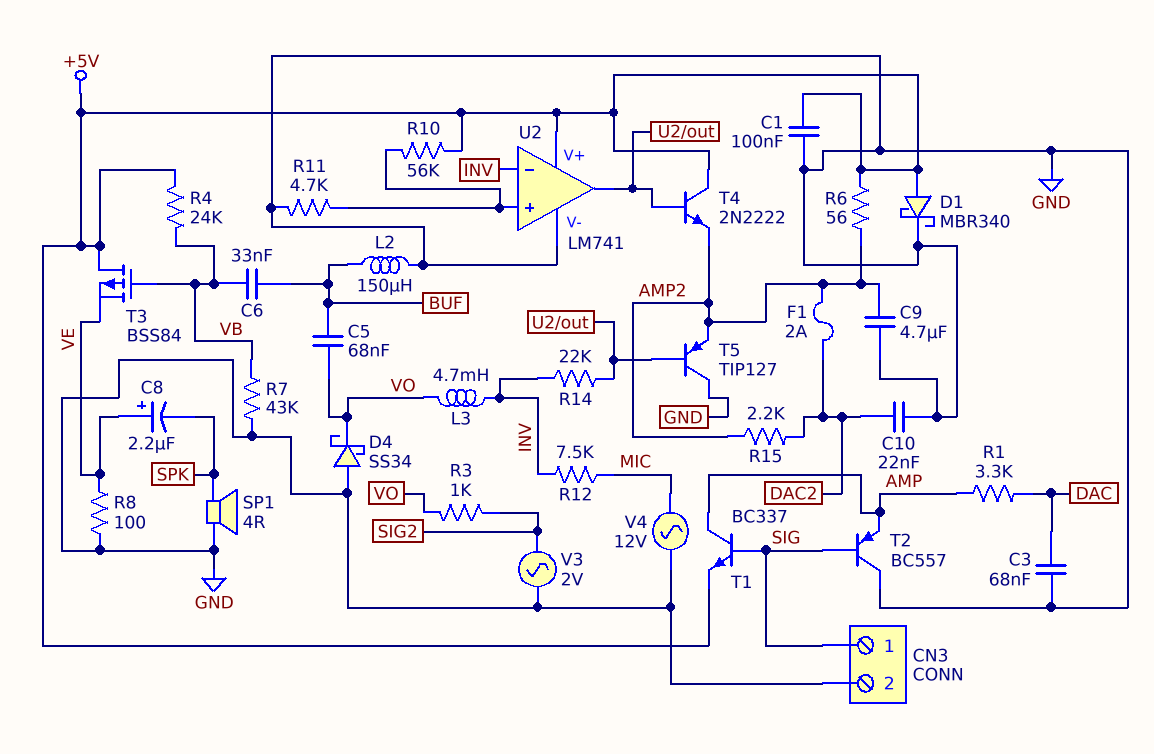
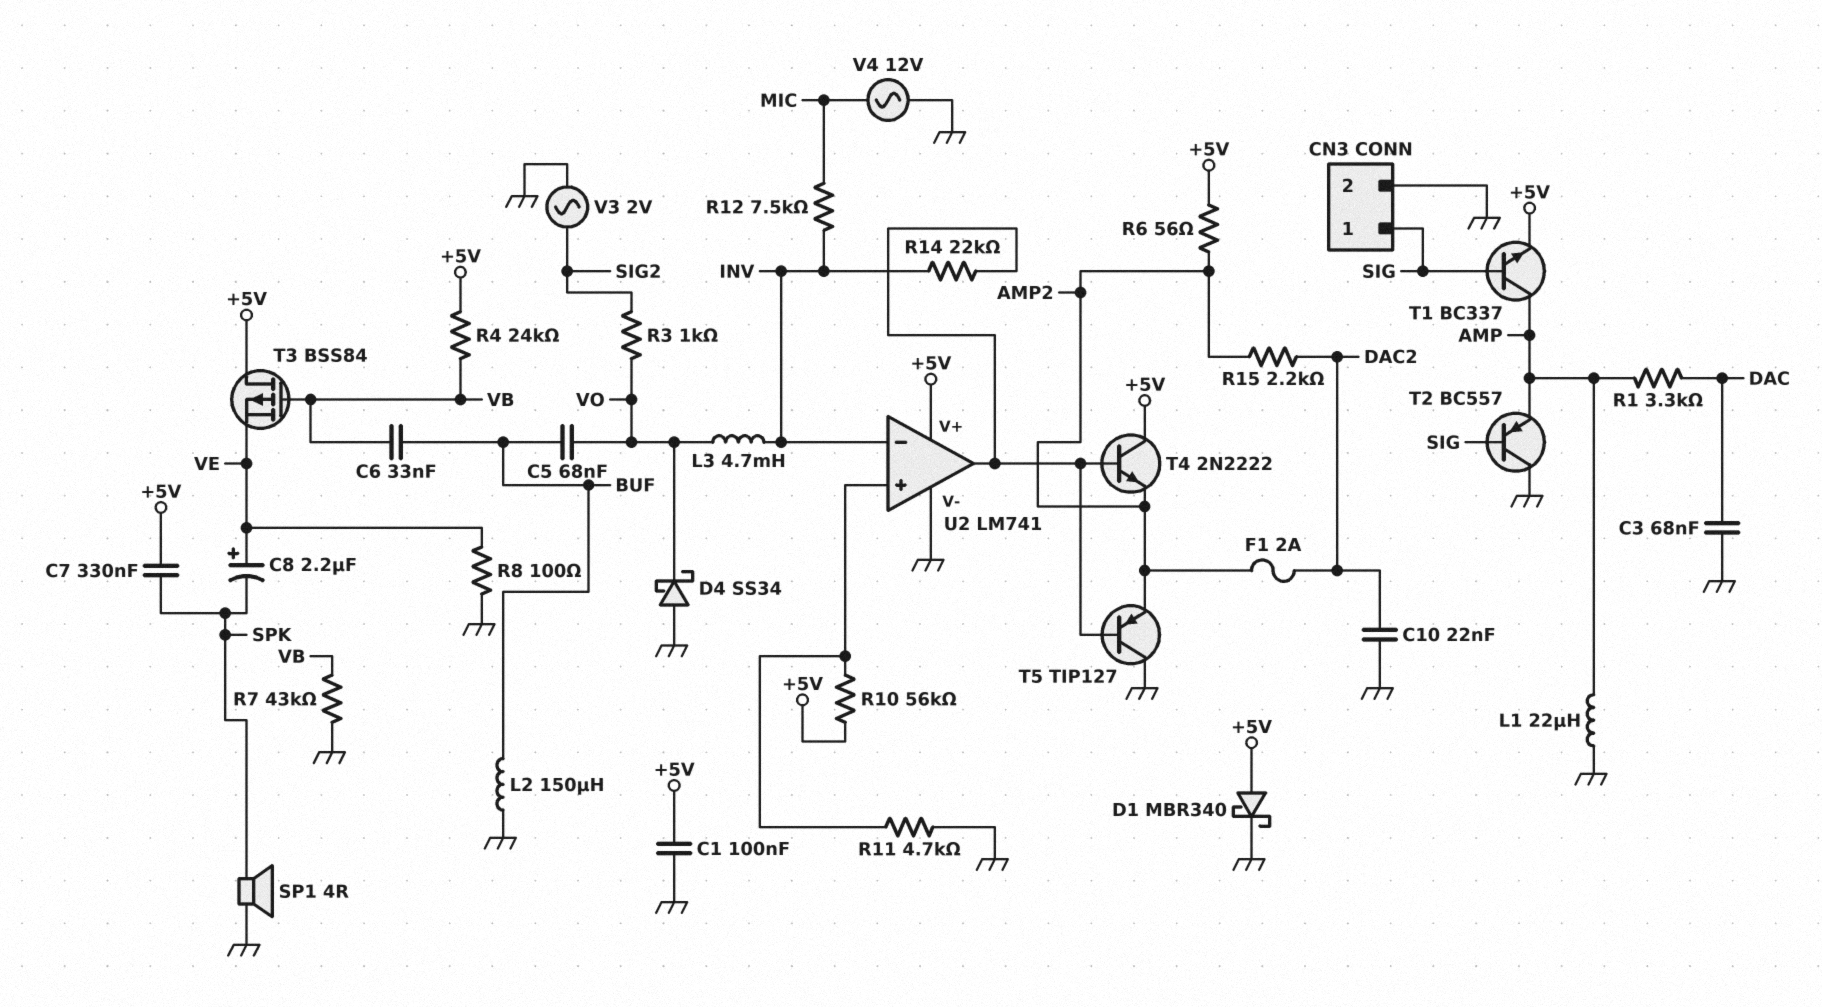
C7: none -> 330nF (+5V, SPK)
C9: 4.7uF (AMP2, GND) -> none
L1: none -> 22uH (AMP, GND)

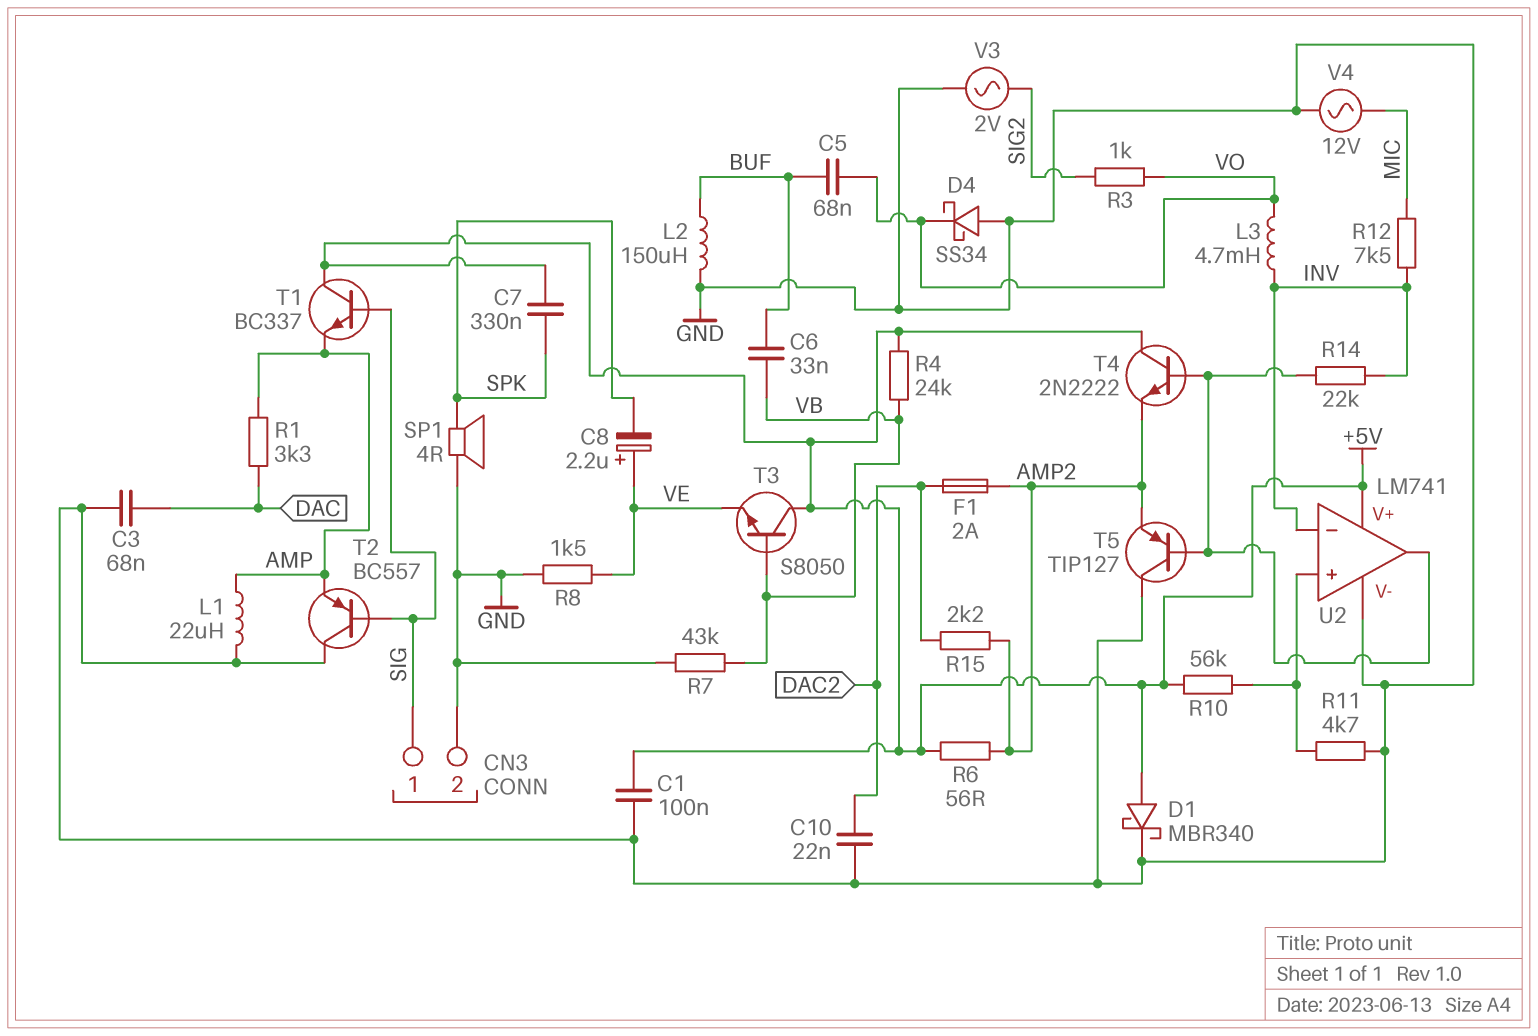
R8: 100 (GND, VE) -> 1.5k (GND, VE)
T1: NPN BC337 (B SIG, C AMP, E +5V) -> NPN BC337 (B SIG, C +5V, E AMP)
T3: PMOS BSS84 (G VB, D +5V, S VE) -> NPN S8050 (B VB, C +5V, E VE)

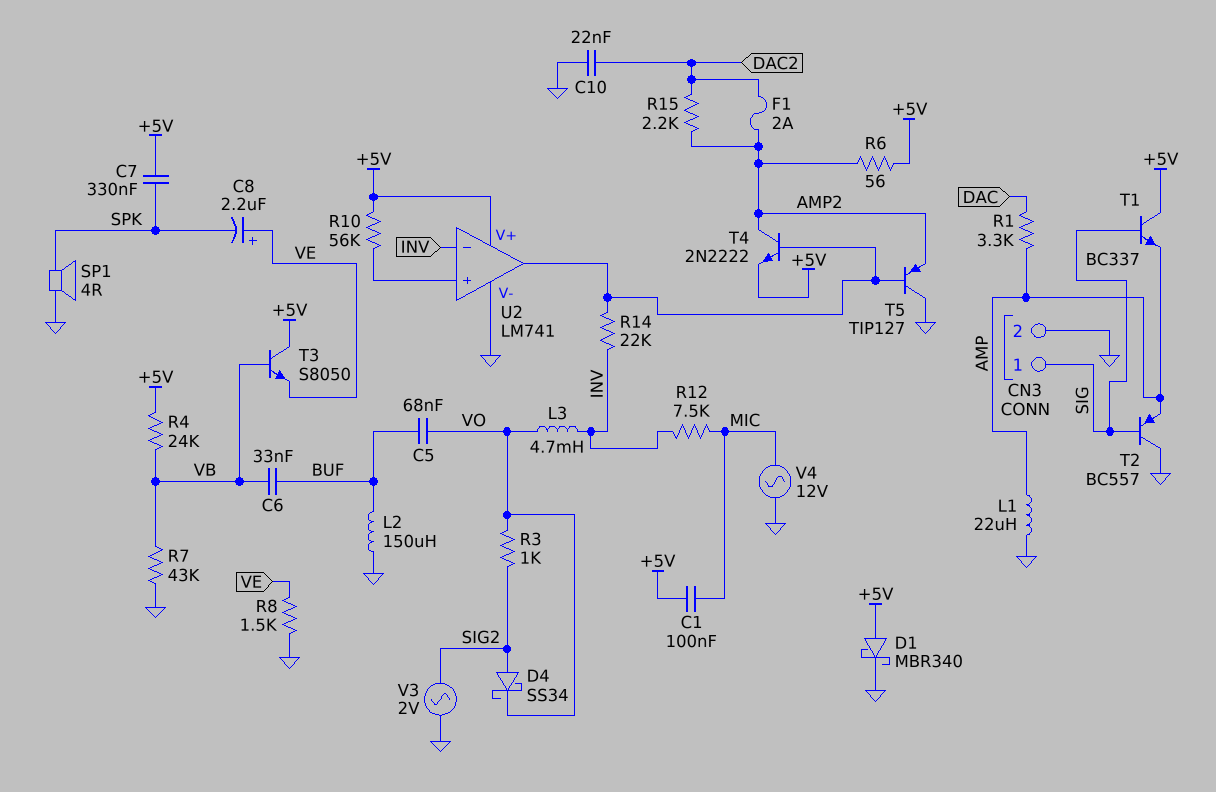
C1: 100nF (+5V, GND) -> 100nF (+5V, MIC)
C3: 68nF (DAC, GND) -> none
D4: schottky SS34 (A GND, K VO) -> schottky SS34 (A SIG2, K VO)
R11: 4.7k (GND, U2/in+) -> none
T4: NPN 2N2222 (B U2/out, C +5V, E AMP2) -> NPN 2N2222 (B U2/out, C AMP2, E +5V)

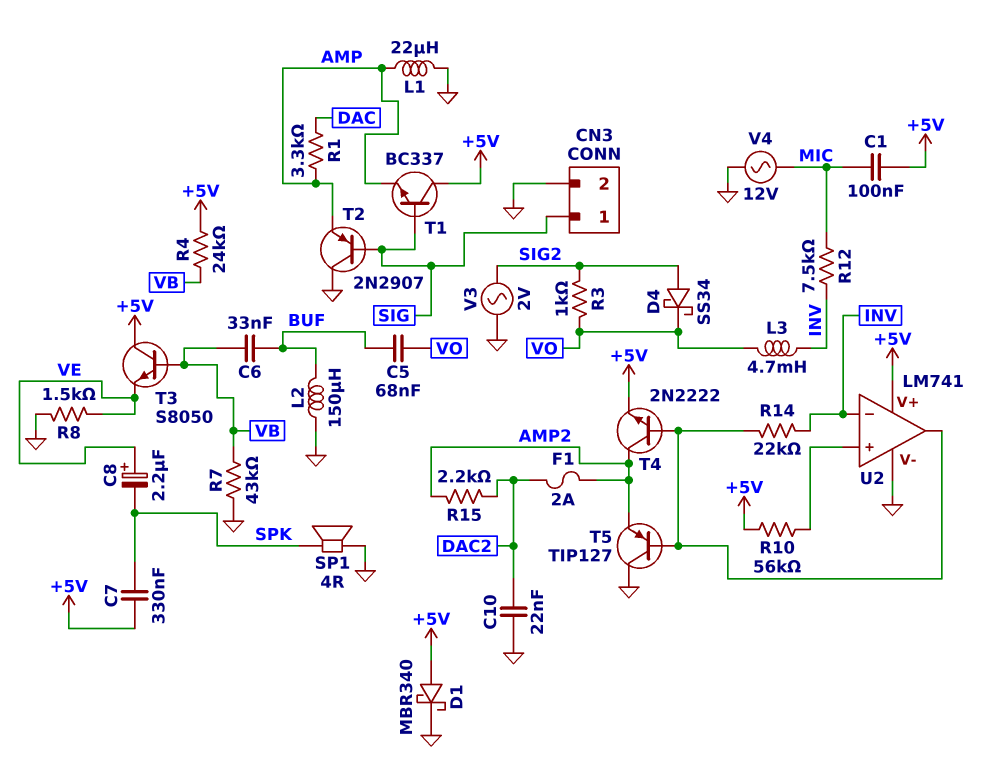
R6: 56 (+5V, AMP2) -> none
T2: PNP BC557 (B SIG, C GND, E AMP) -> PNP 2N2907 (B SIG, C GND, E AMP)

